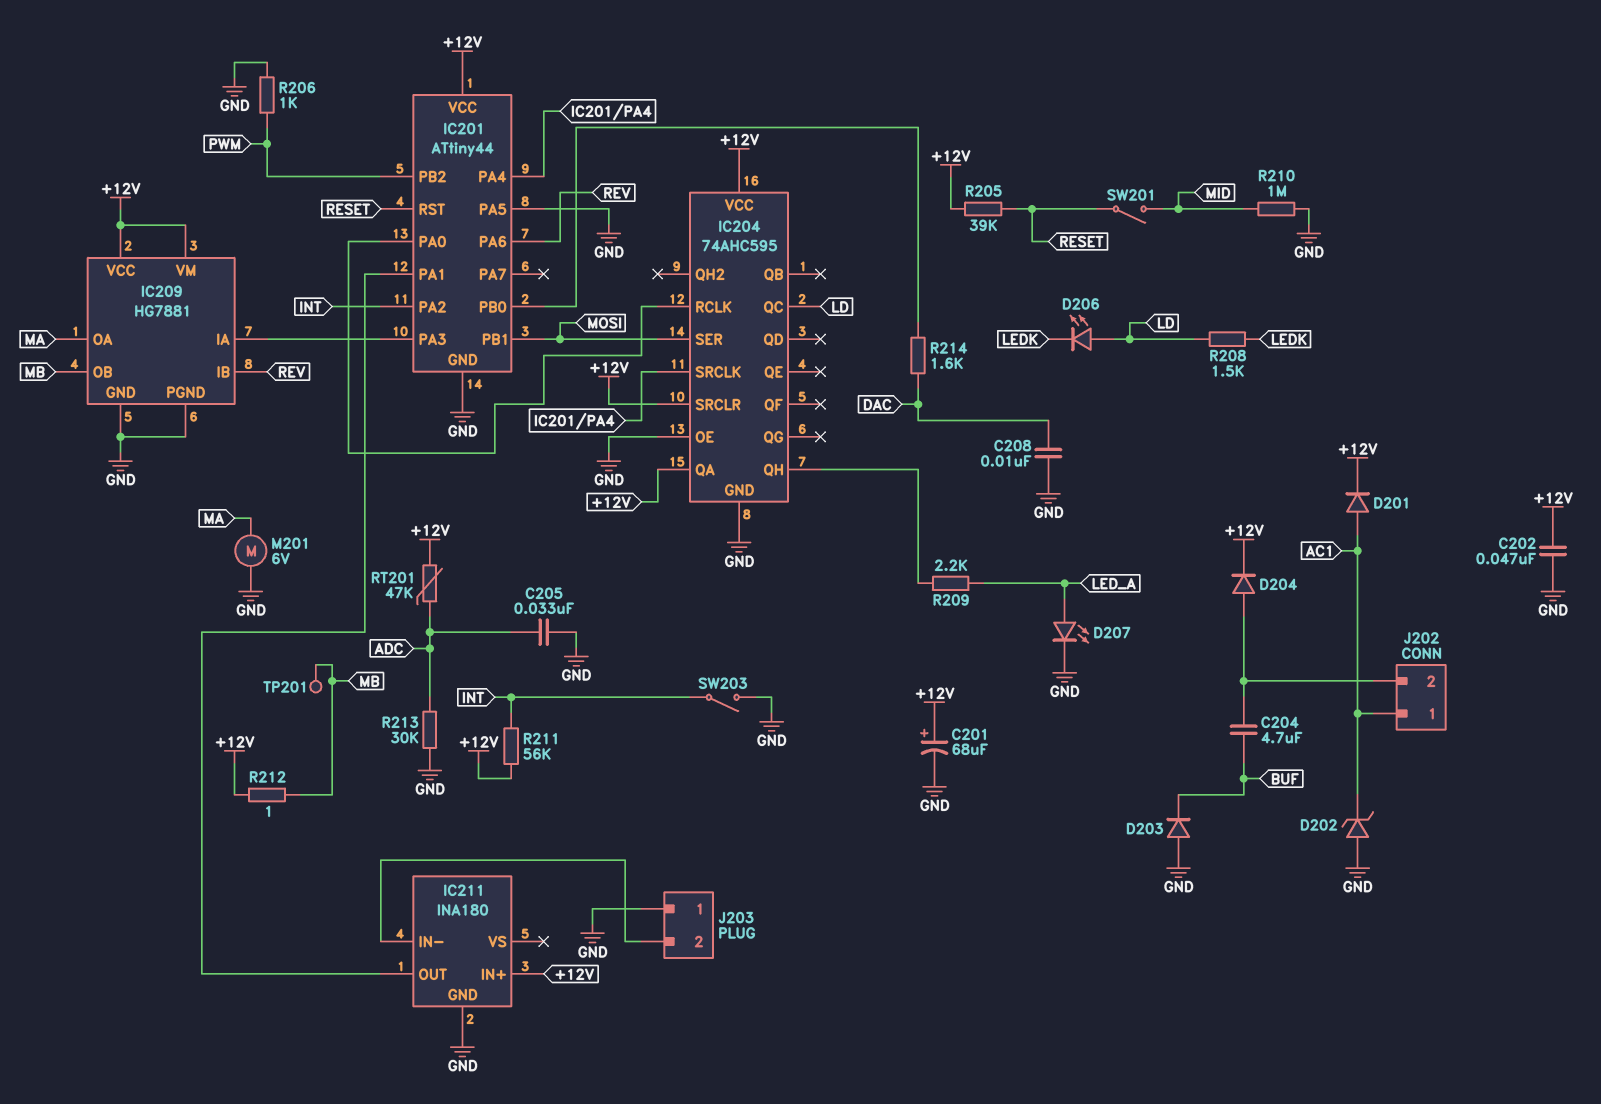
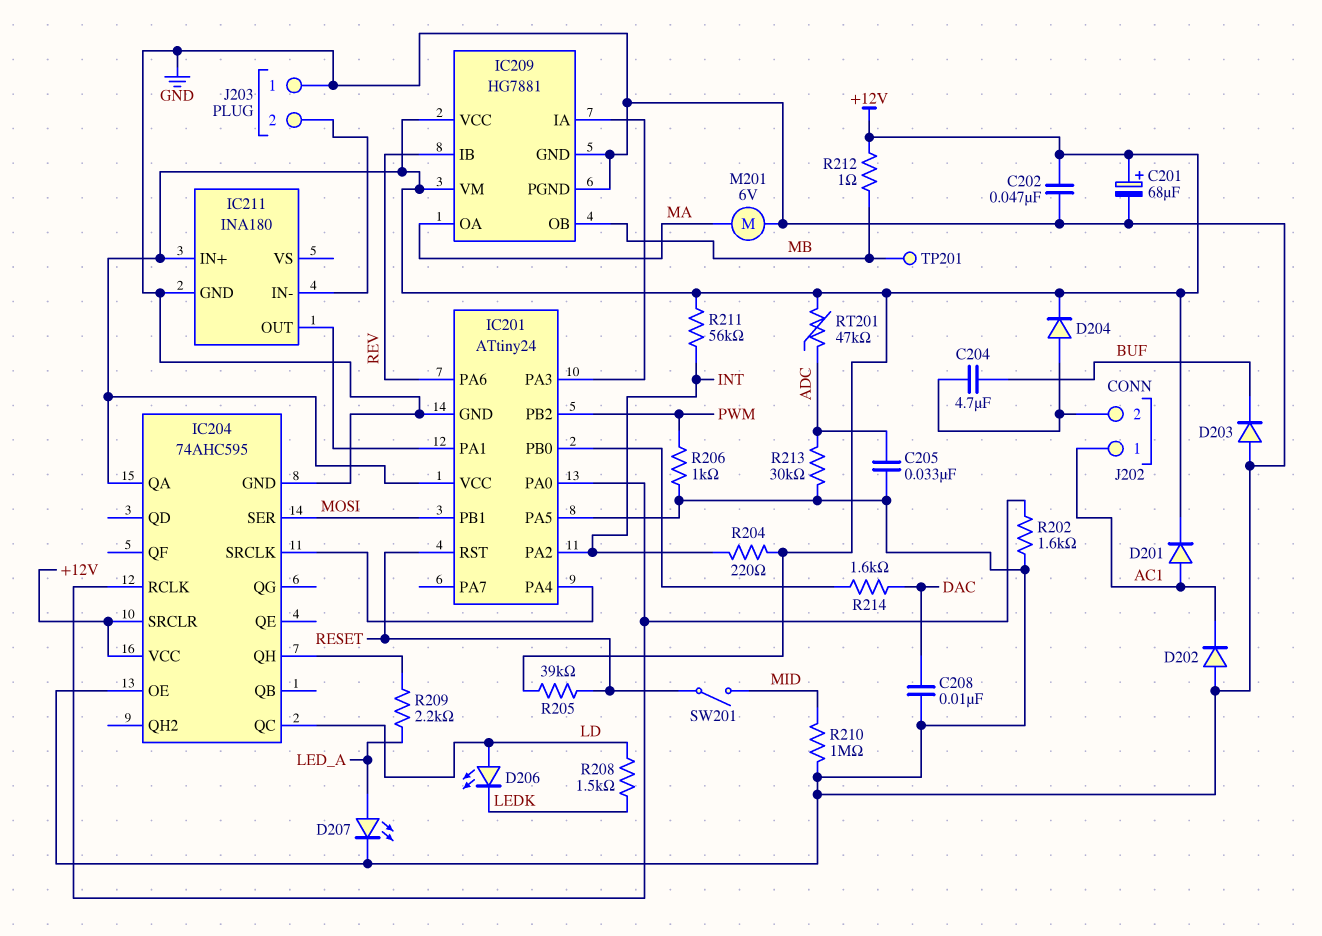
D202: zener (A GND, K AC1) -> diode (A GND, K AC1)
IC201: ATtiny44 -> ATtiny24
R202: none -> 1.6k (GND, IC201/PA0)
R204: none -> 220 (+12V, INT)
SW203: switch (GND, INT) -> none

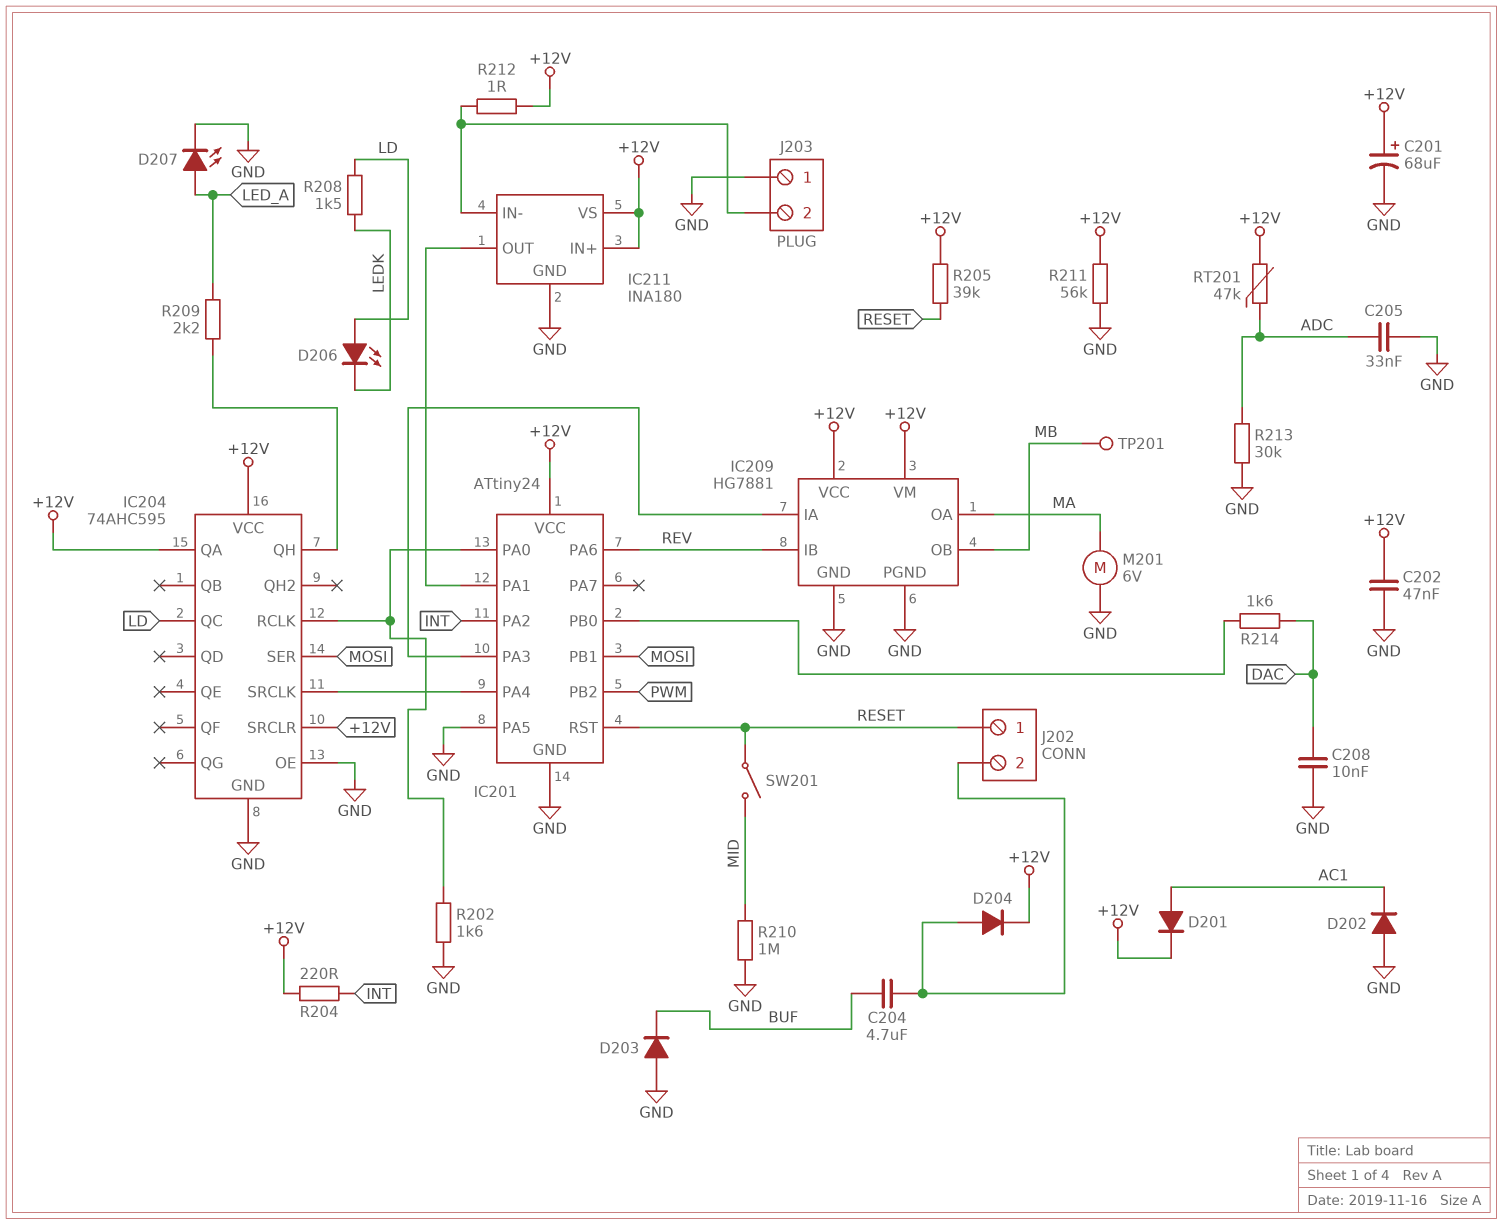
IC211 pin VS: none -> +12V
J202 pin 1: AC1 -> RESET
R206: 1k (GND, PWM) -> none
R211: 56k (+12V, INT) -> 56k (+12V, GND)
R212: 1 (+12V, MB) -> 1 (+12V, IC211/IN-)

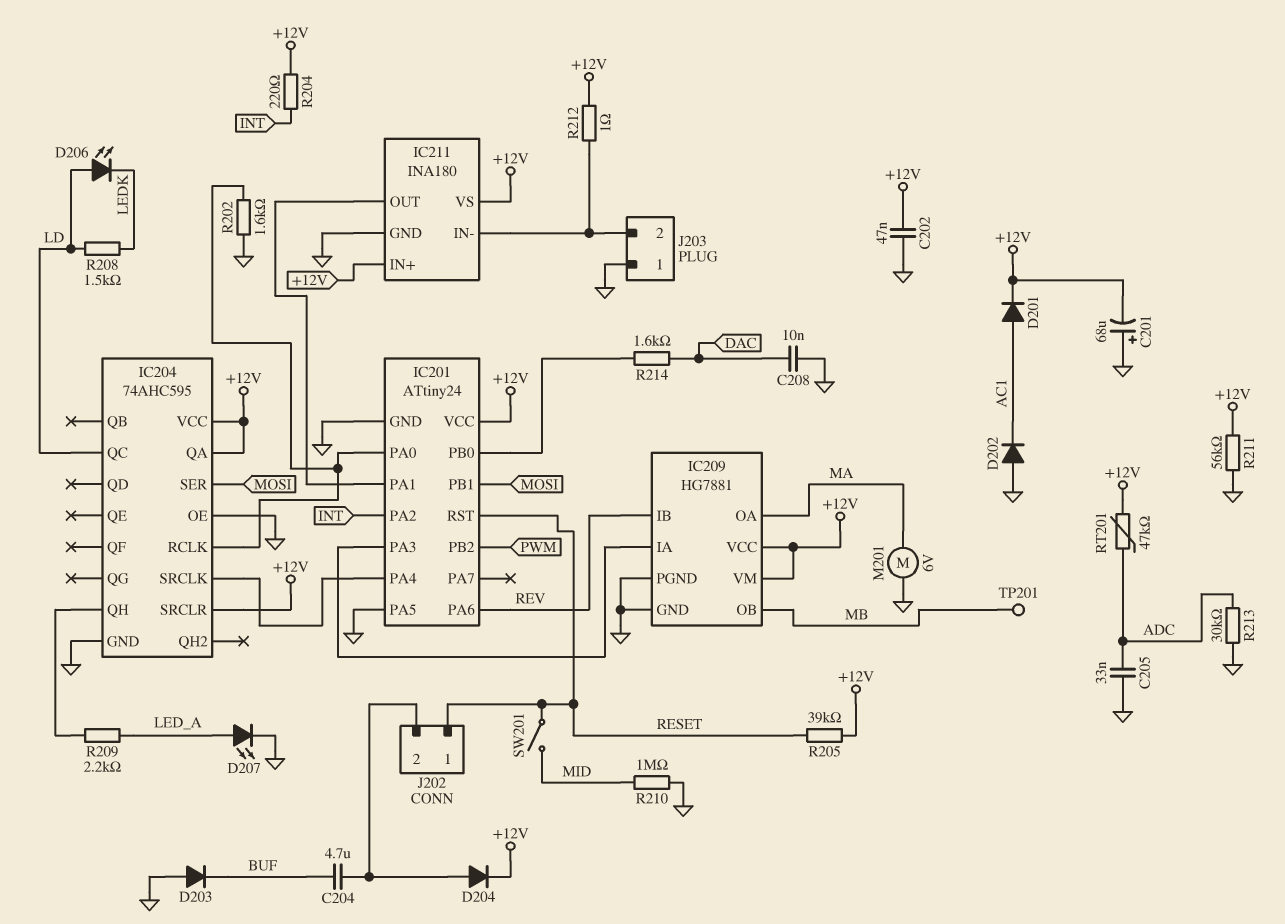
C201: 68uF (plus +12V, minus GND) -> 68uF (plus GND, minus +12V)

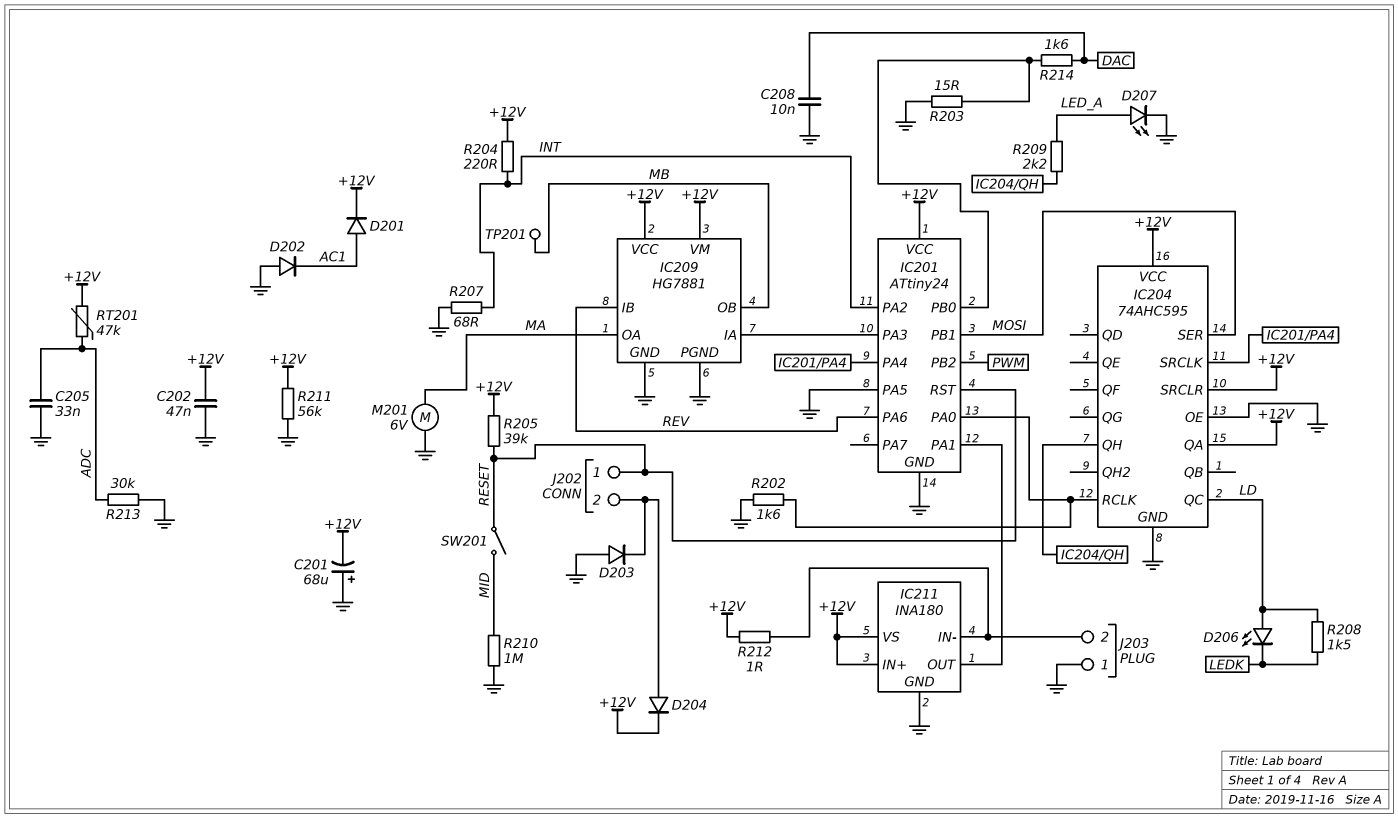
C204: 4.7uF (BUF, J202/2) -> none
D203: diode (A GND, K BUF) -> diode (A GND, K J202/2)
R203: none -> 15 (GND, IC201/PB0)
R207: none -> 68 (GND, INT)

